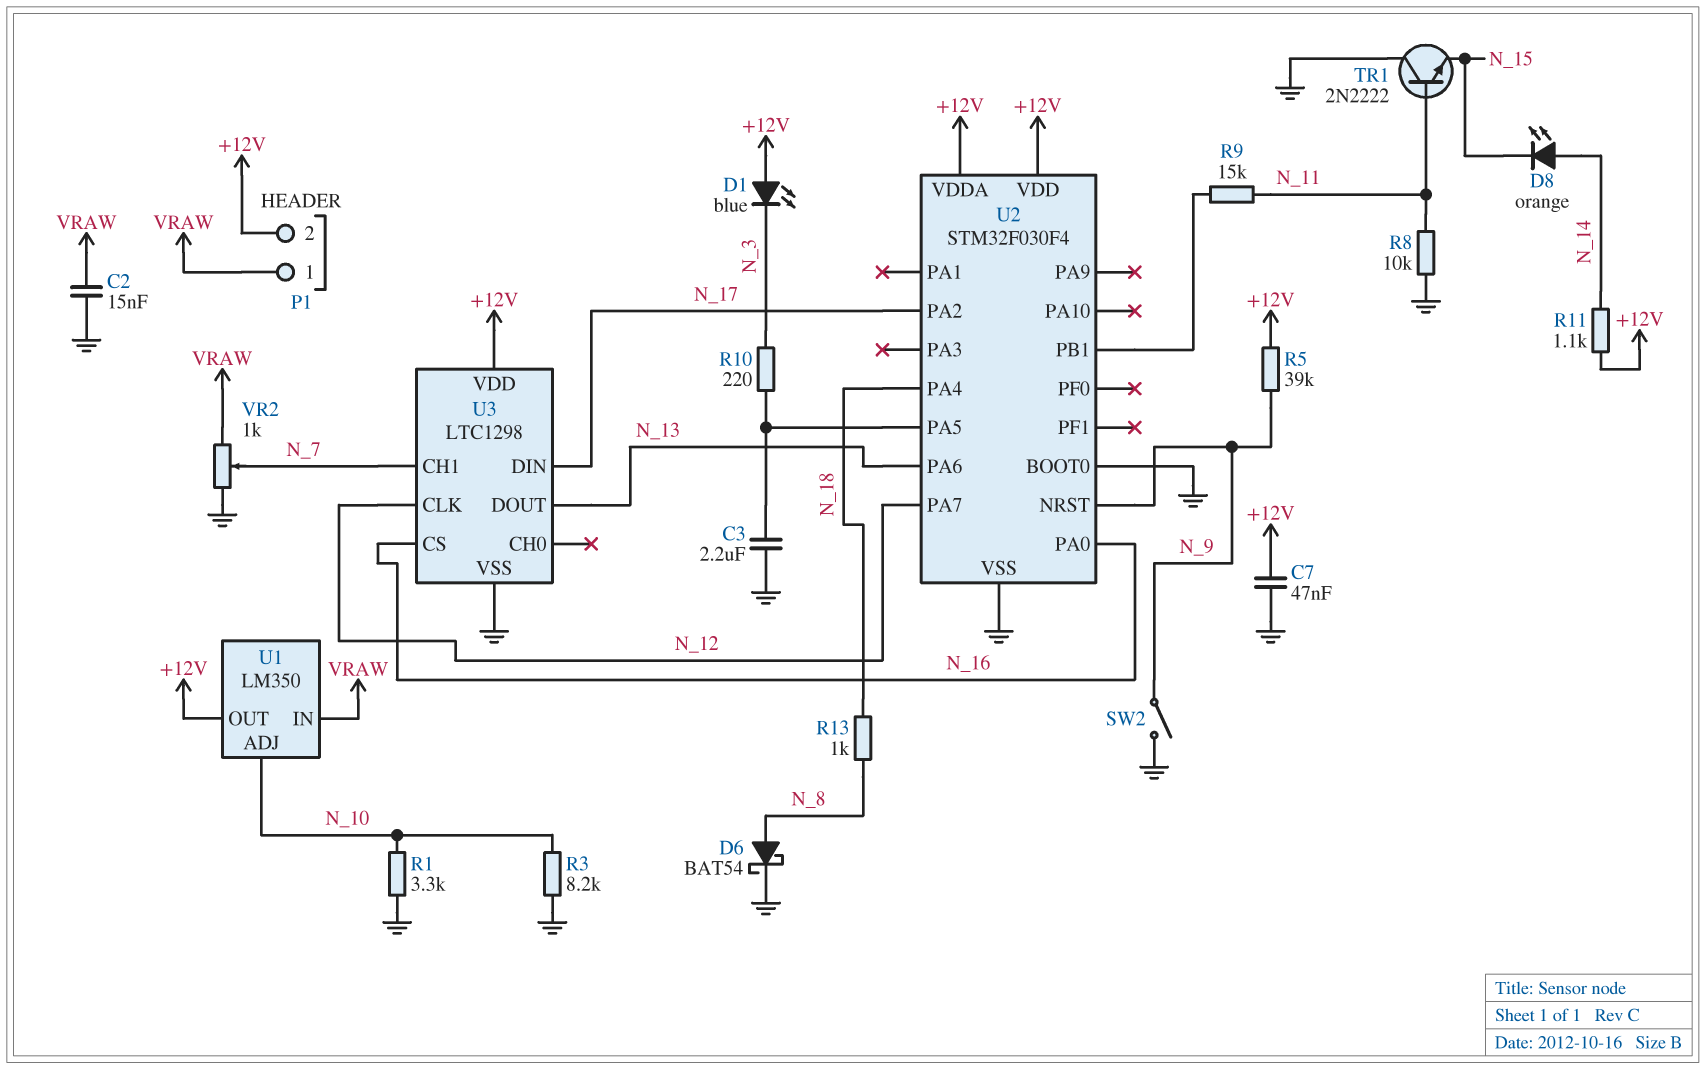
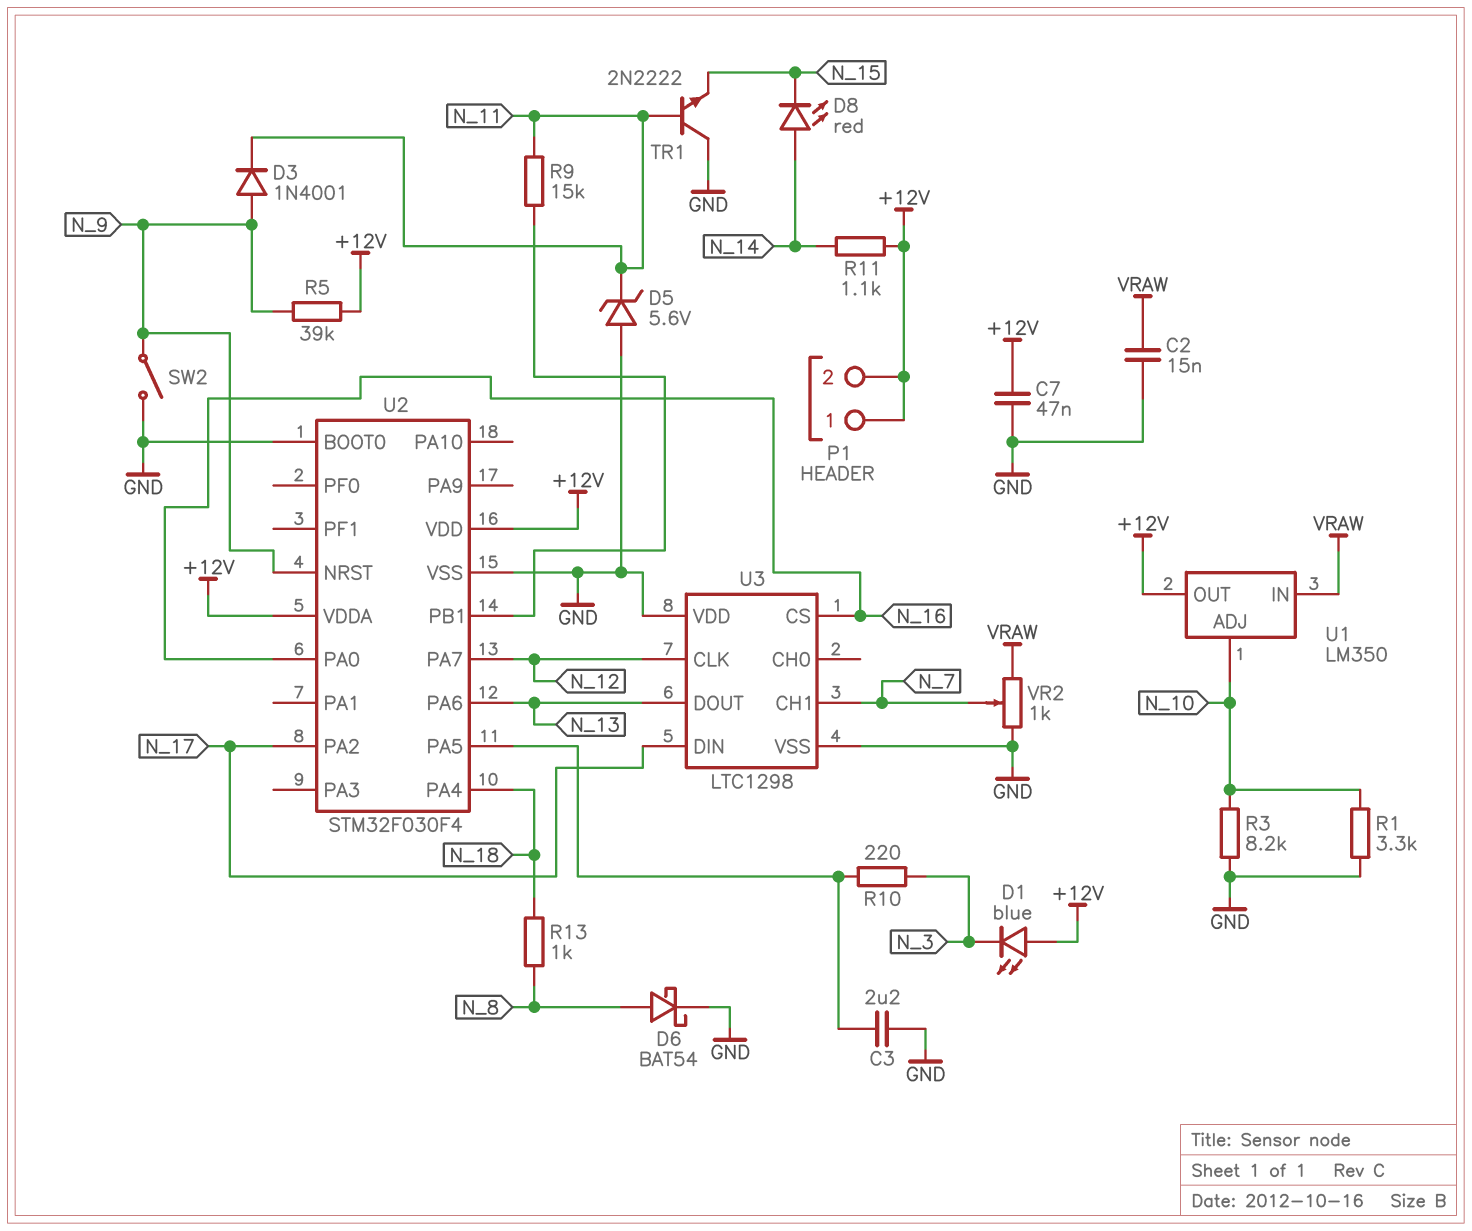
D3: none -> diode 1N4001 (A N_9, K N_11)
D5: none -> zener 5.6V (A GND, K N_11)
D8: LED orange (A N_14, K N_15) -> LED red (A N_14, K N_15)
P1 pin 1: VRAW -> +12V
R8: 10k (GND, N_11) -> none
U3 pin VDD: +12V -> GND

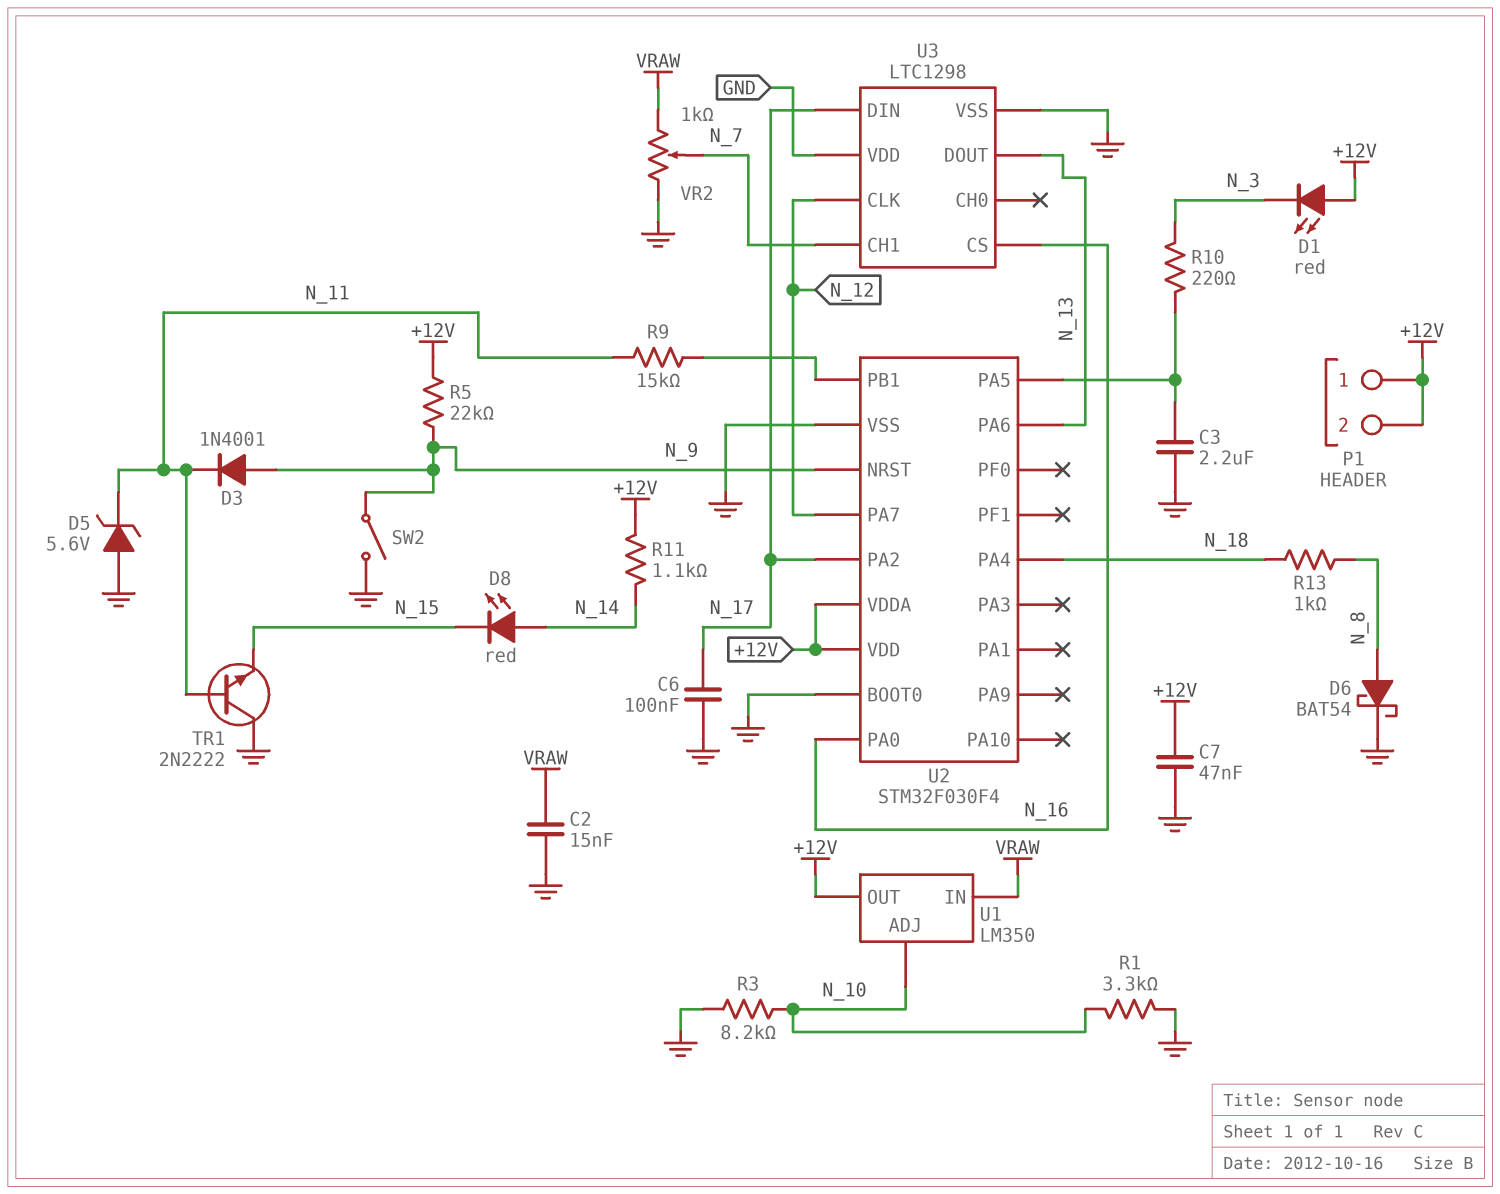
C6: none -> 100nF (GND, N_17)
D1: LED blue (A +12V, K N_3) -> LED red (A +12V, K N_3)
R5: 39k (+12V, N_9) -> 22k (+12V, N_9)

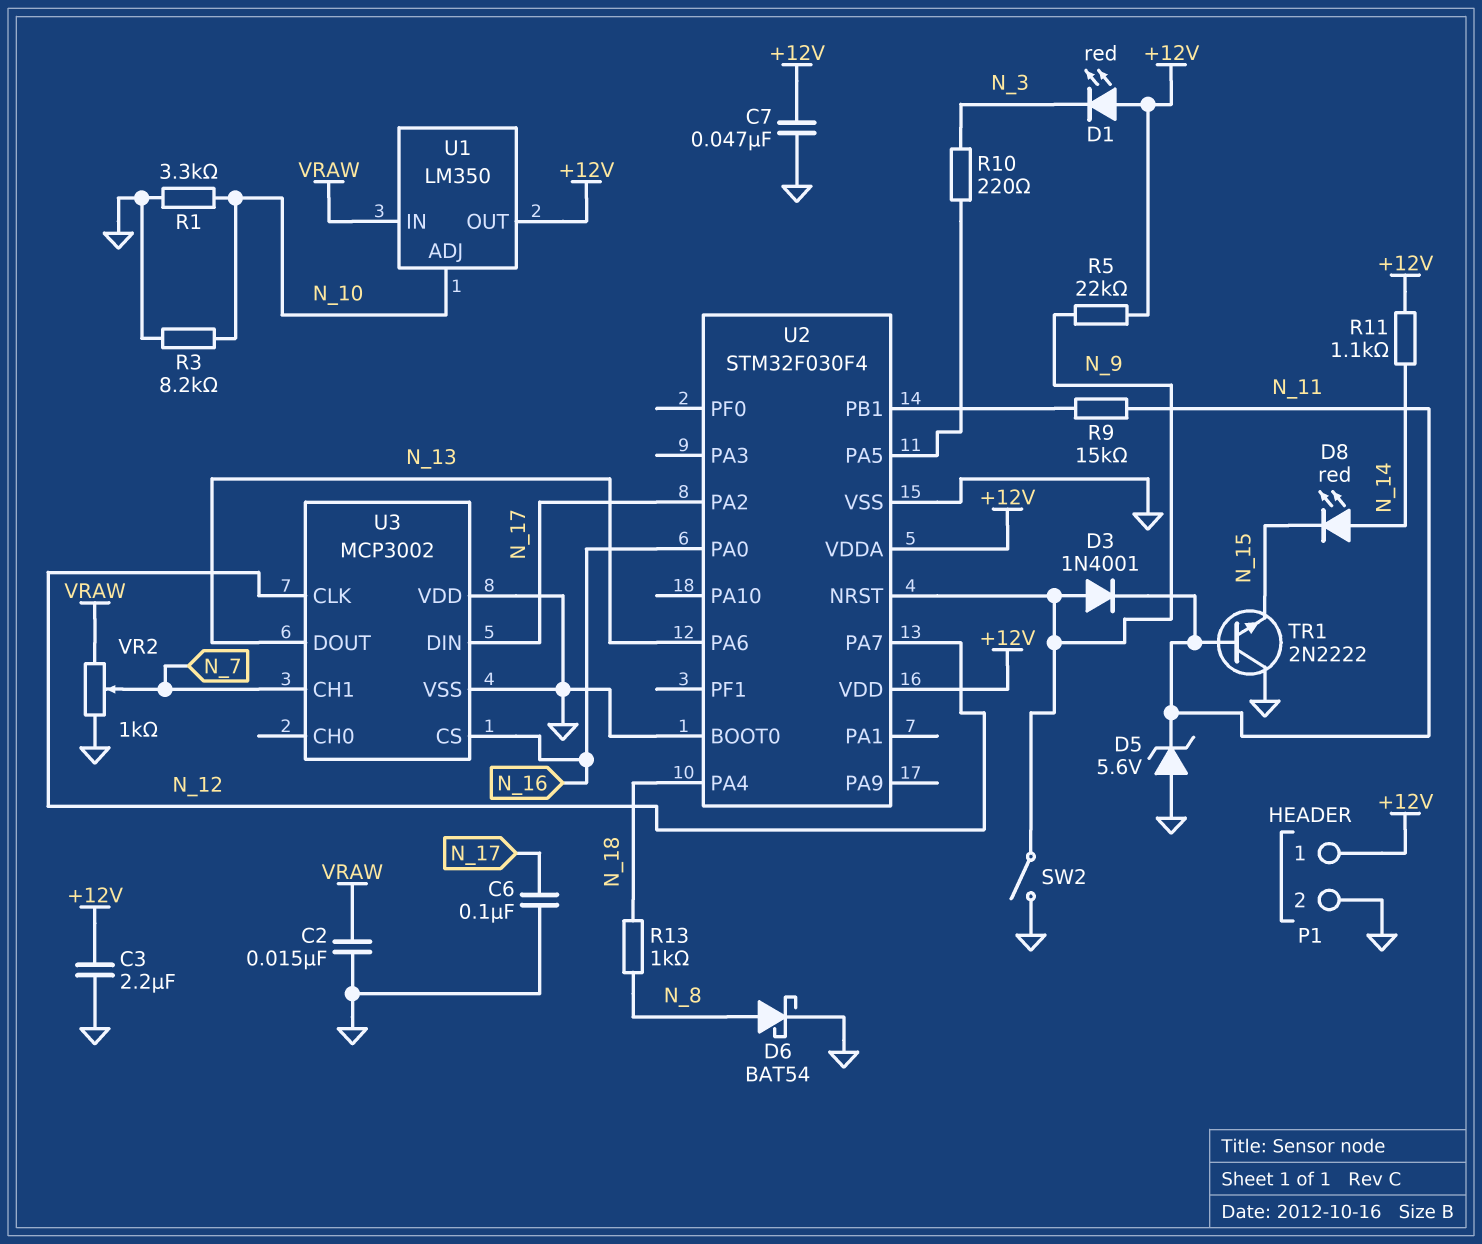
C3: 2.2uF (GND, U2/PA5) -> 2.2uF (+12V, GND)
P1 pin 2: +12V -> GND
U3: LTC1298 -> MCP3002

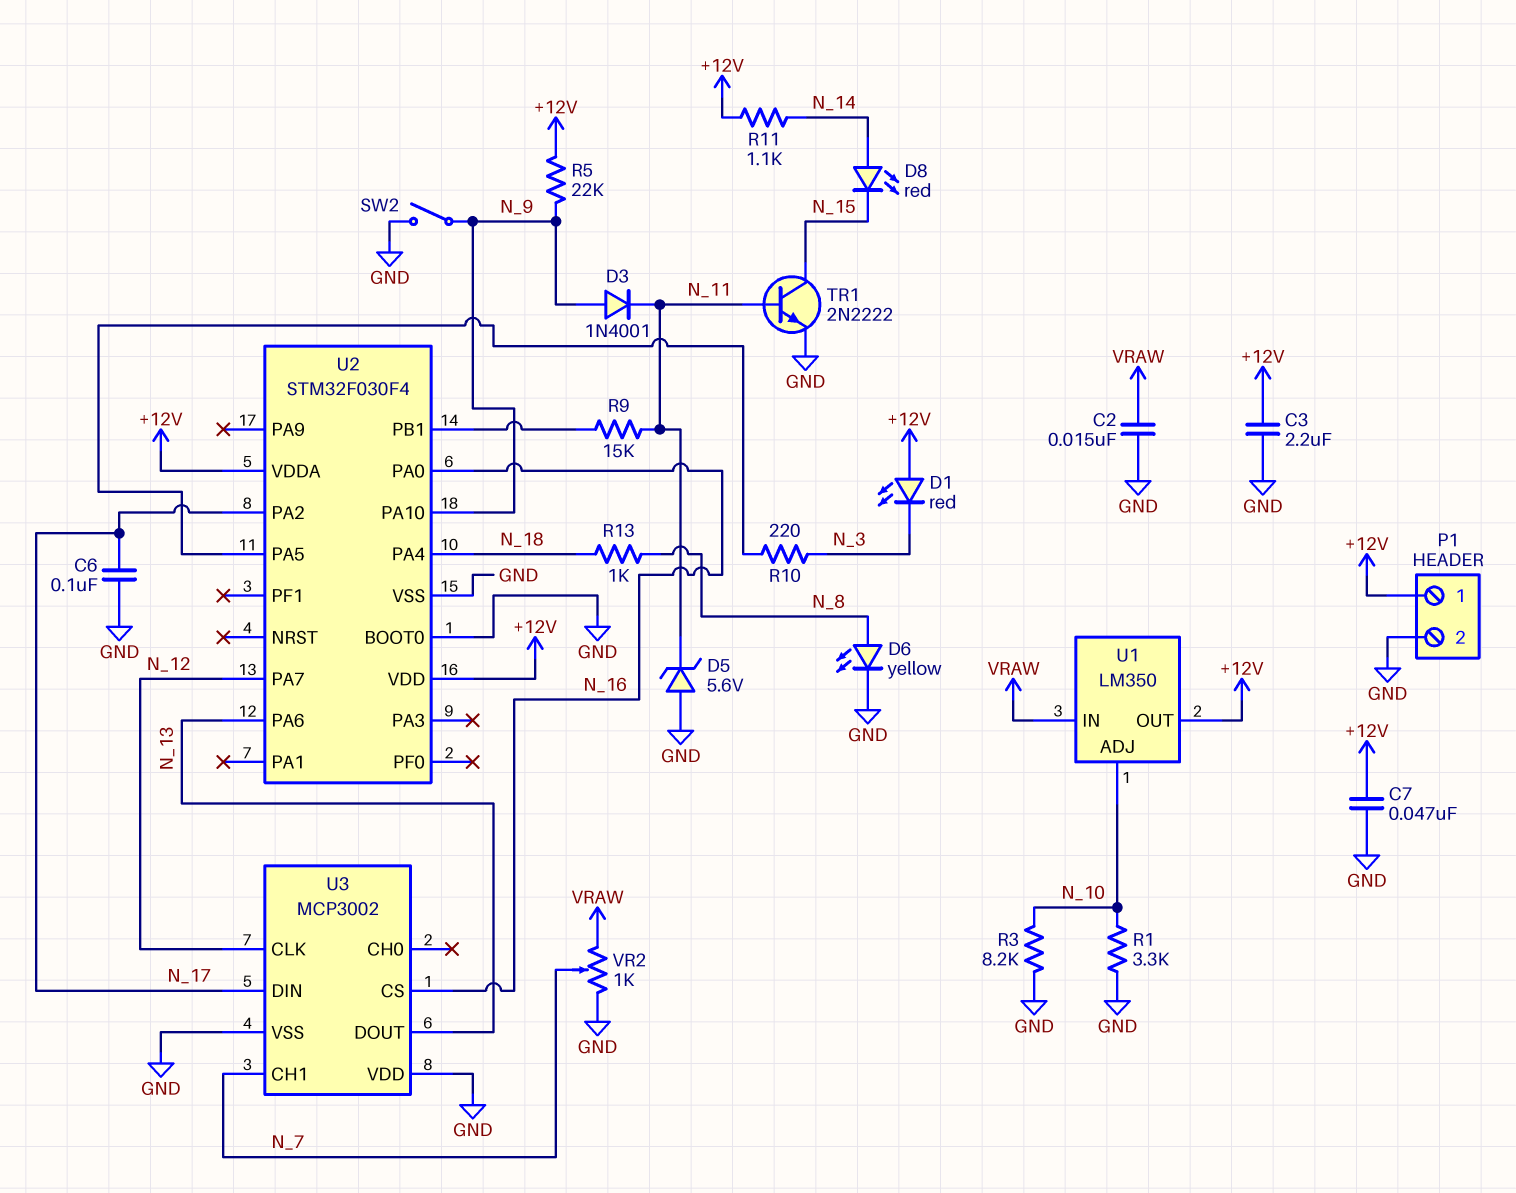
D6: schottky BAT54 (A N_8, K GND) -> LED yellow (A N_8, K GND)
TR1: NPN 2N2222 (B N_11, C GND, E N_15) -> NPN 2N2222 (B N_11, C N_15, E GND)
U2 pin NRST: N_9 -> none
U2 pin PA10: none -> N_9

